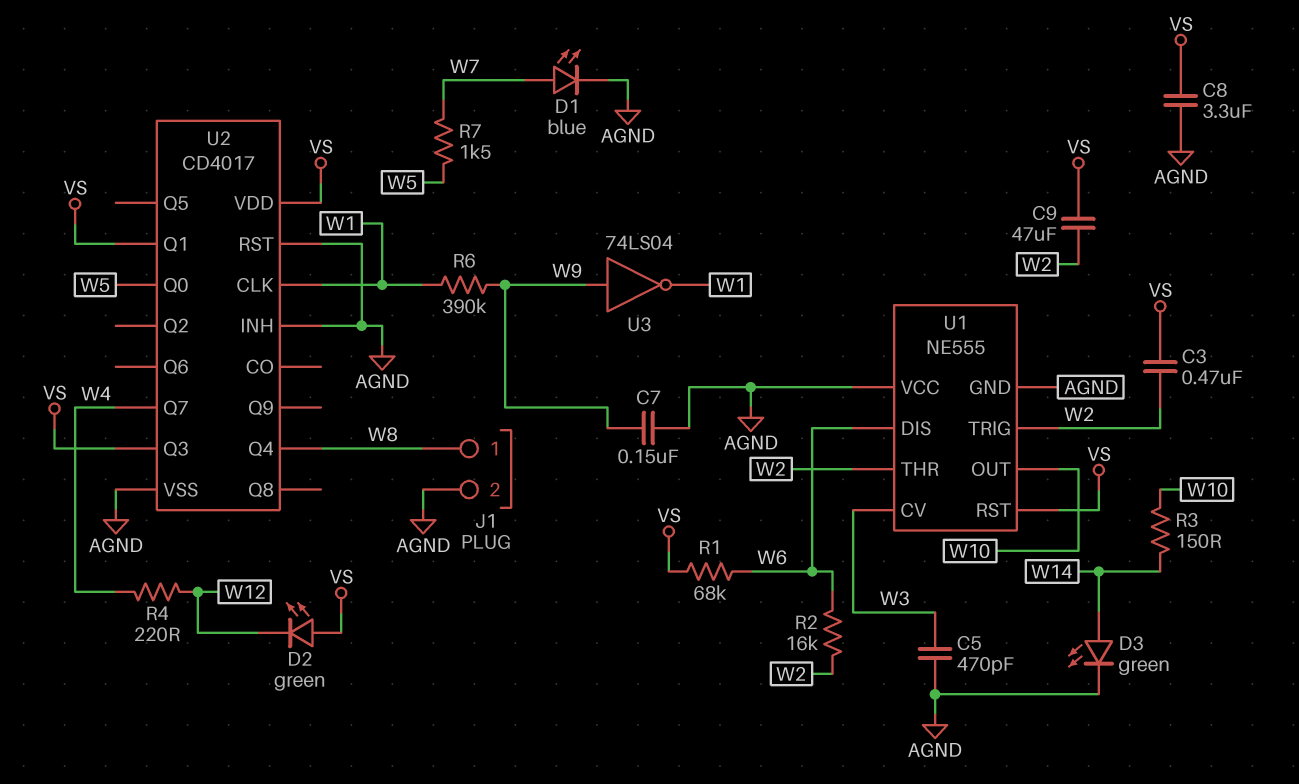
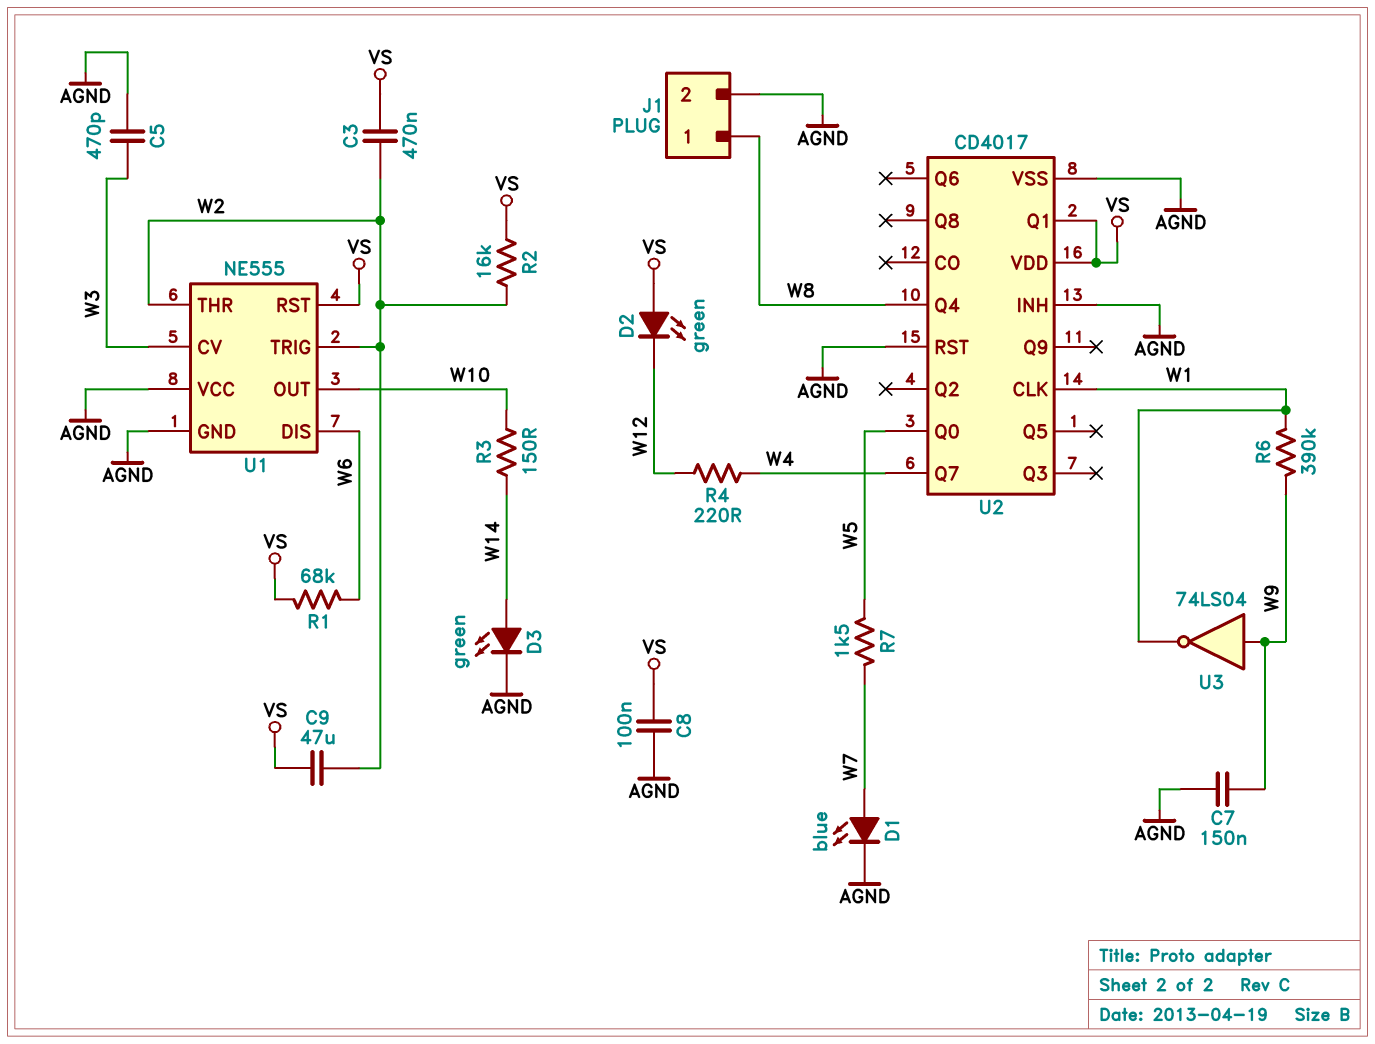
C8: 3.3uF (AGND, VS) -> 100nF (AGND, VS)
R2: 16k (W2, W6) -> 16k (VS, W2)
U2 pin Q3: VS -> none

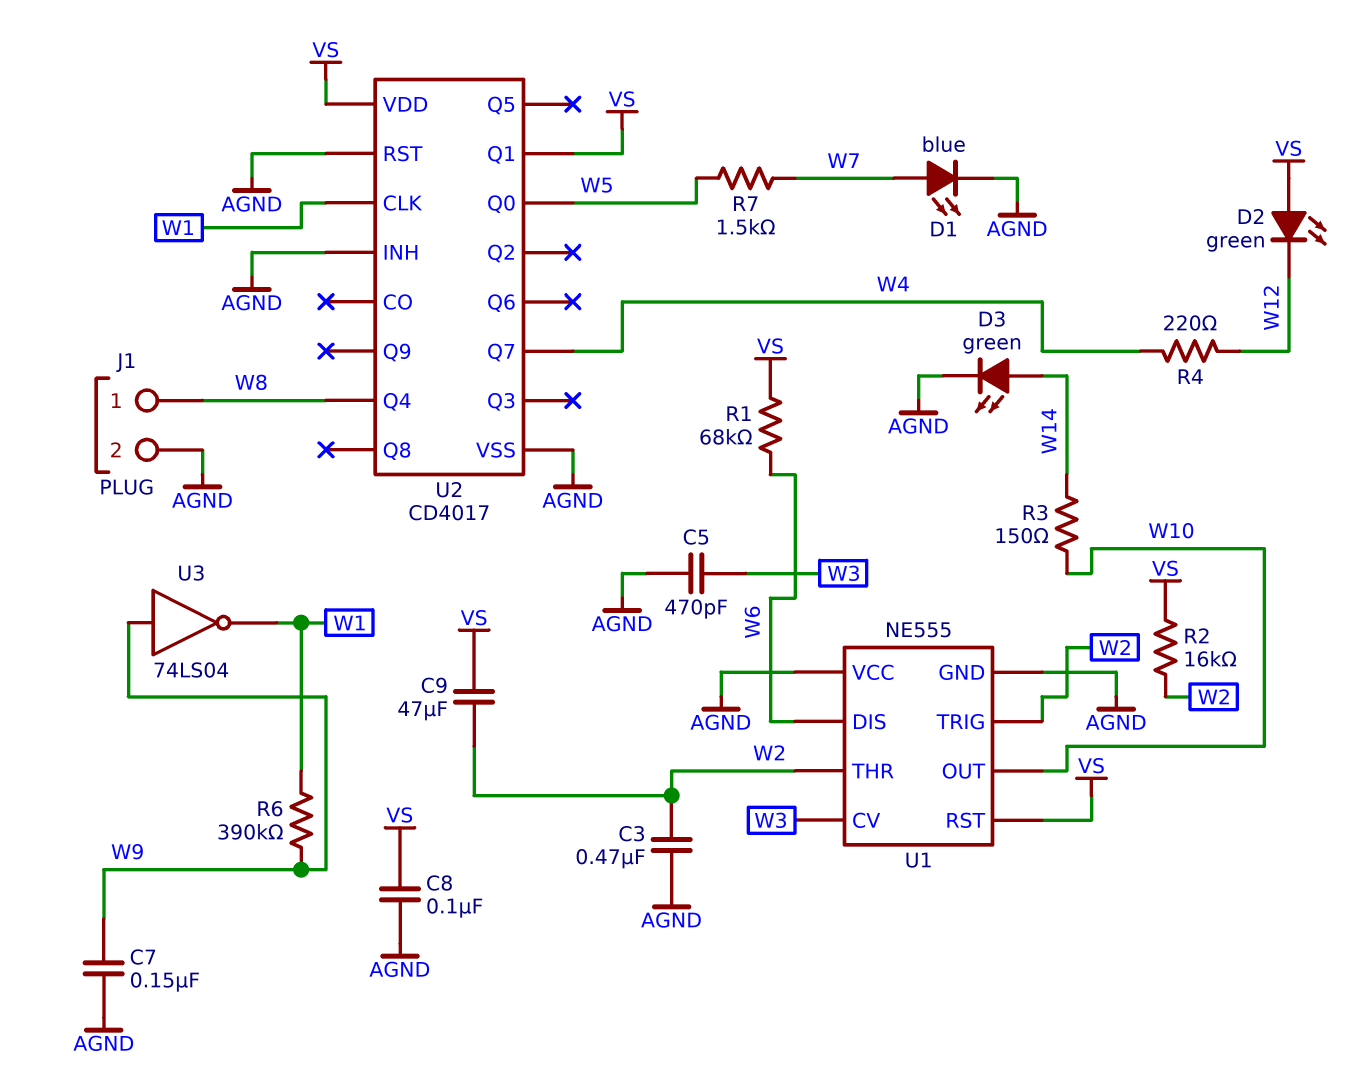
C3: 470nF (VS, W2) -> 470nF (AGND, W2)

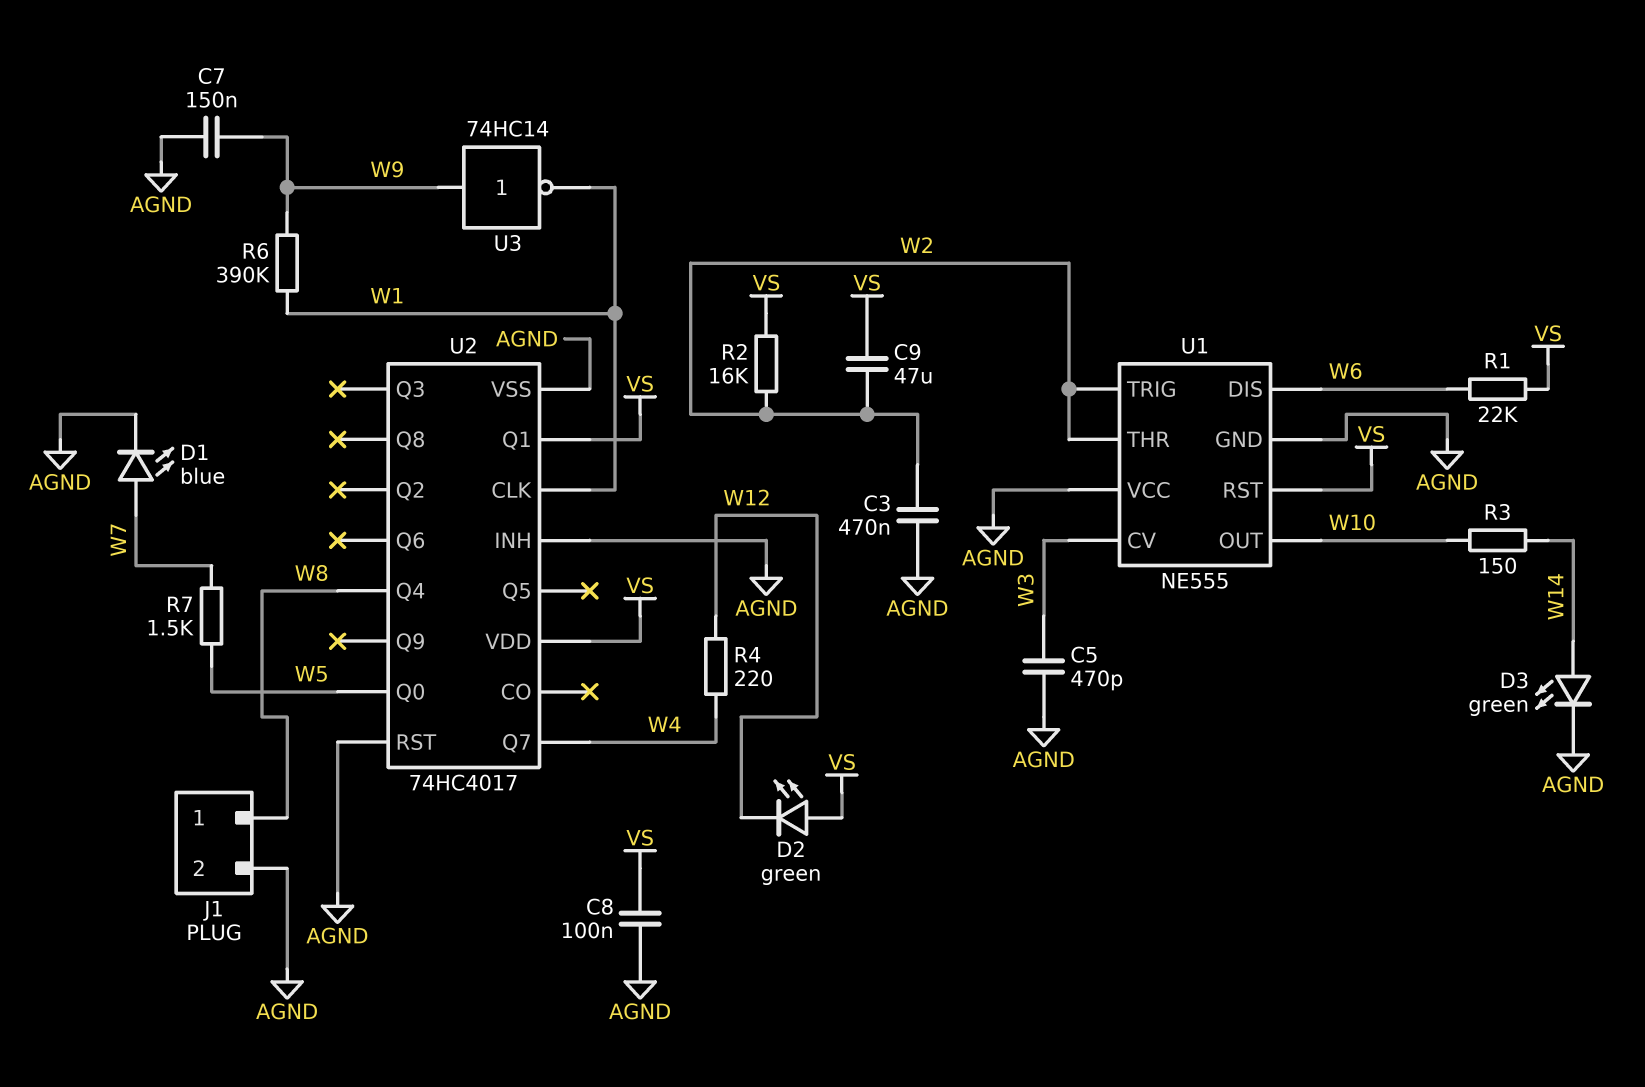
R1: 68k (VS, W6) -> 22k (VS, W6)
U2: CD4017 -> 74HC4017
U3: NOT 74LS04 (in W9, out W1) -> NOT 74HC14 (in W9, out W1)

